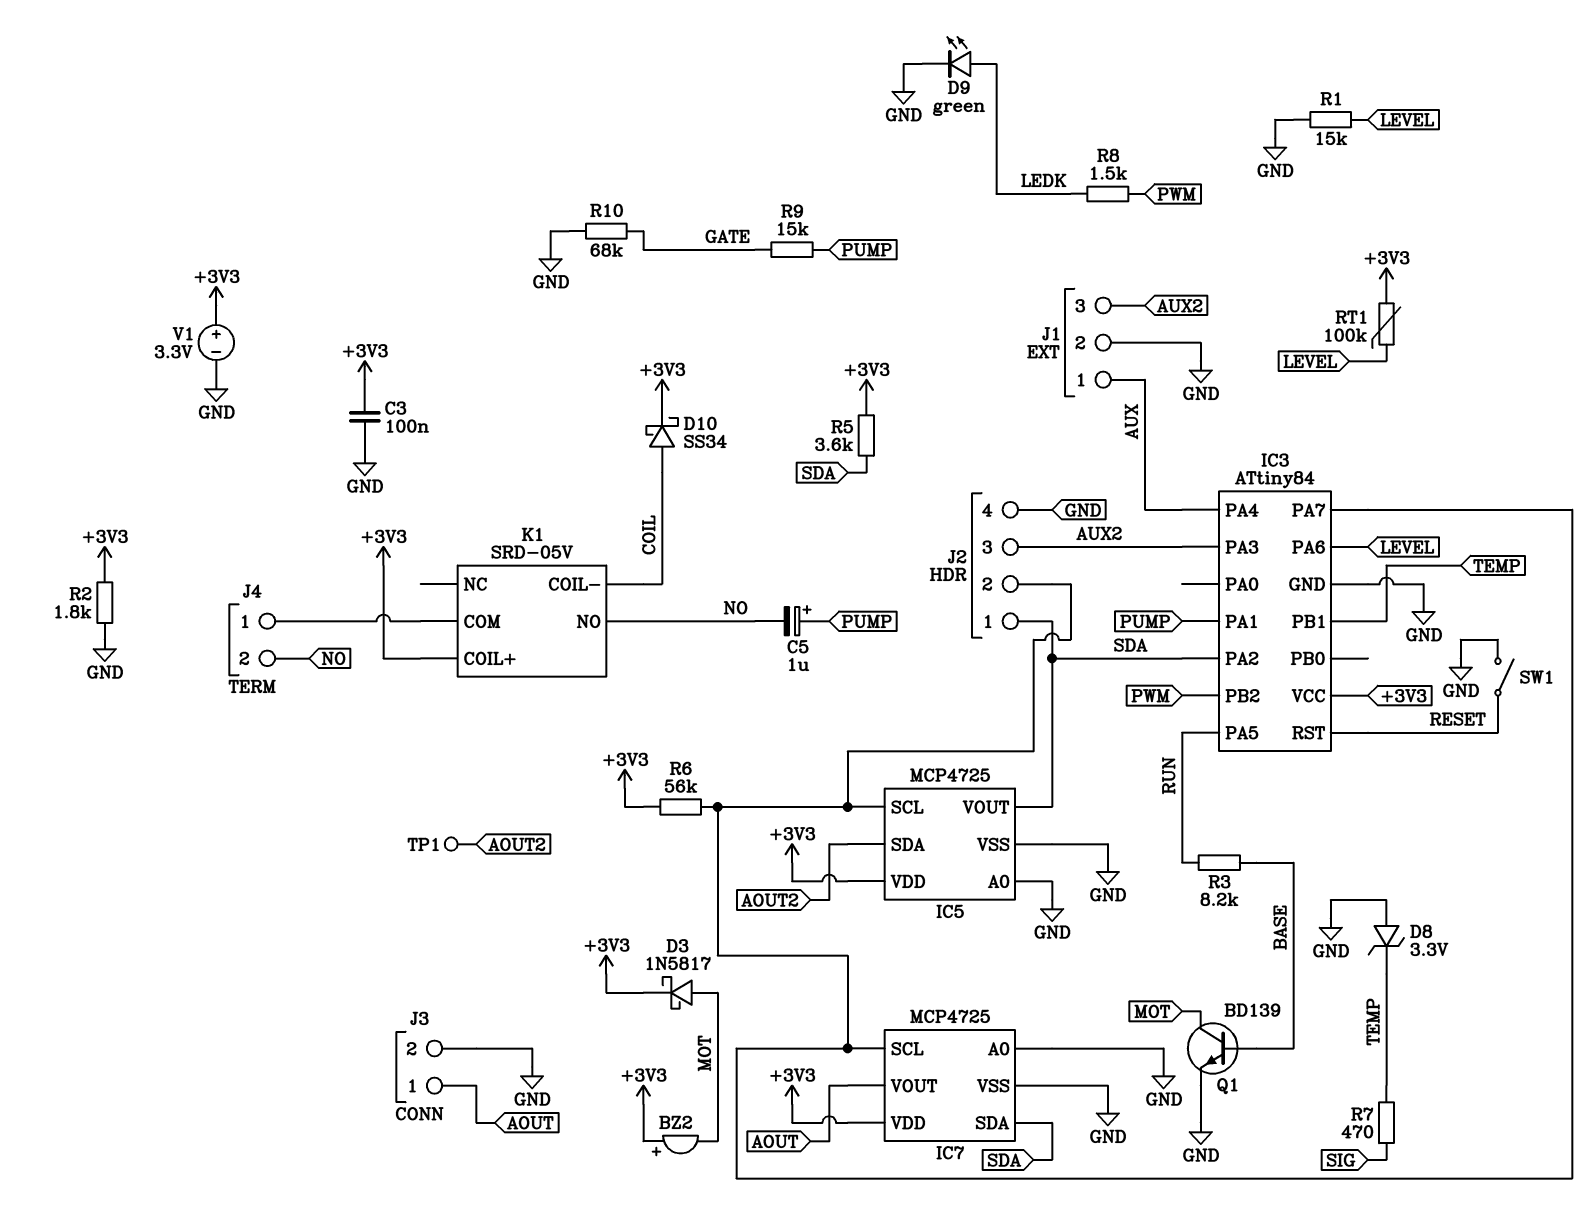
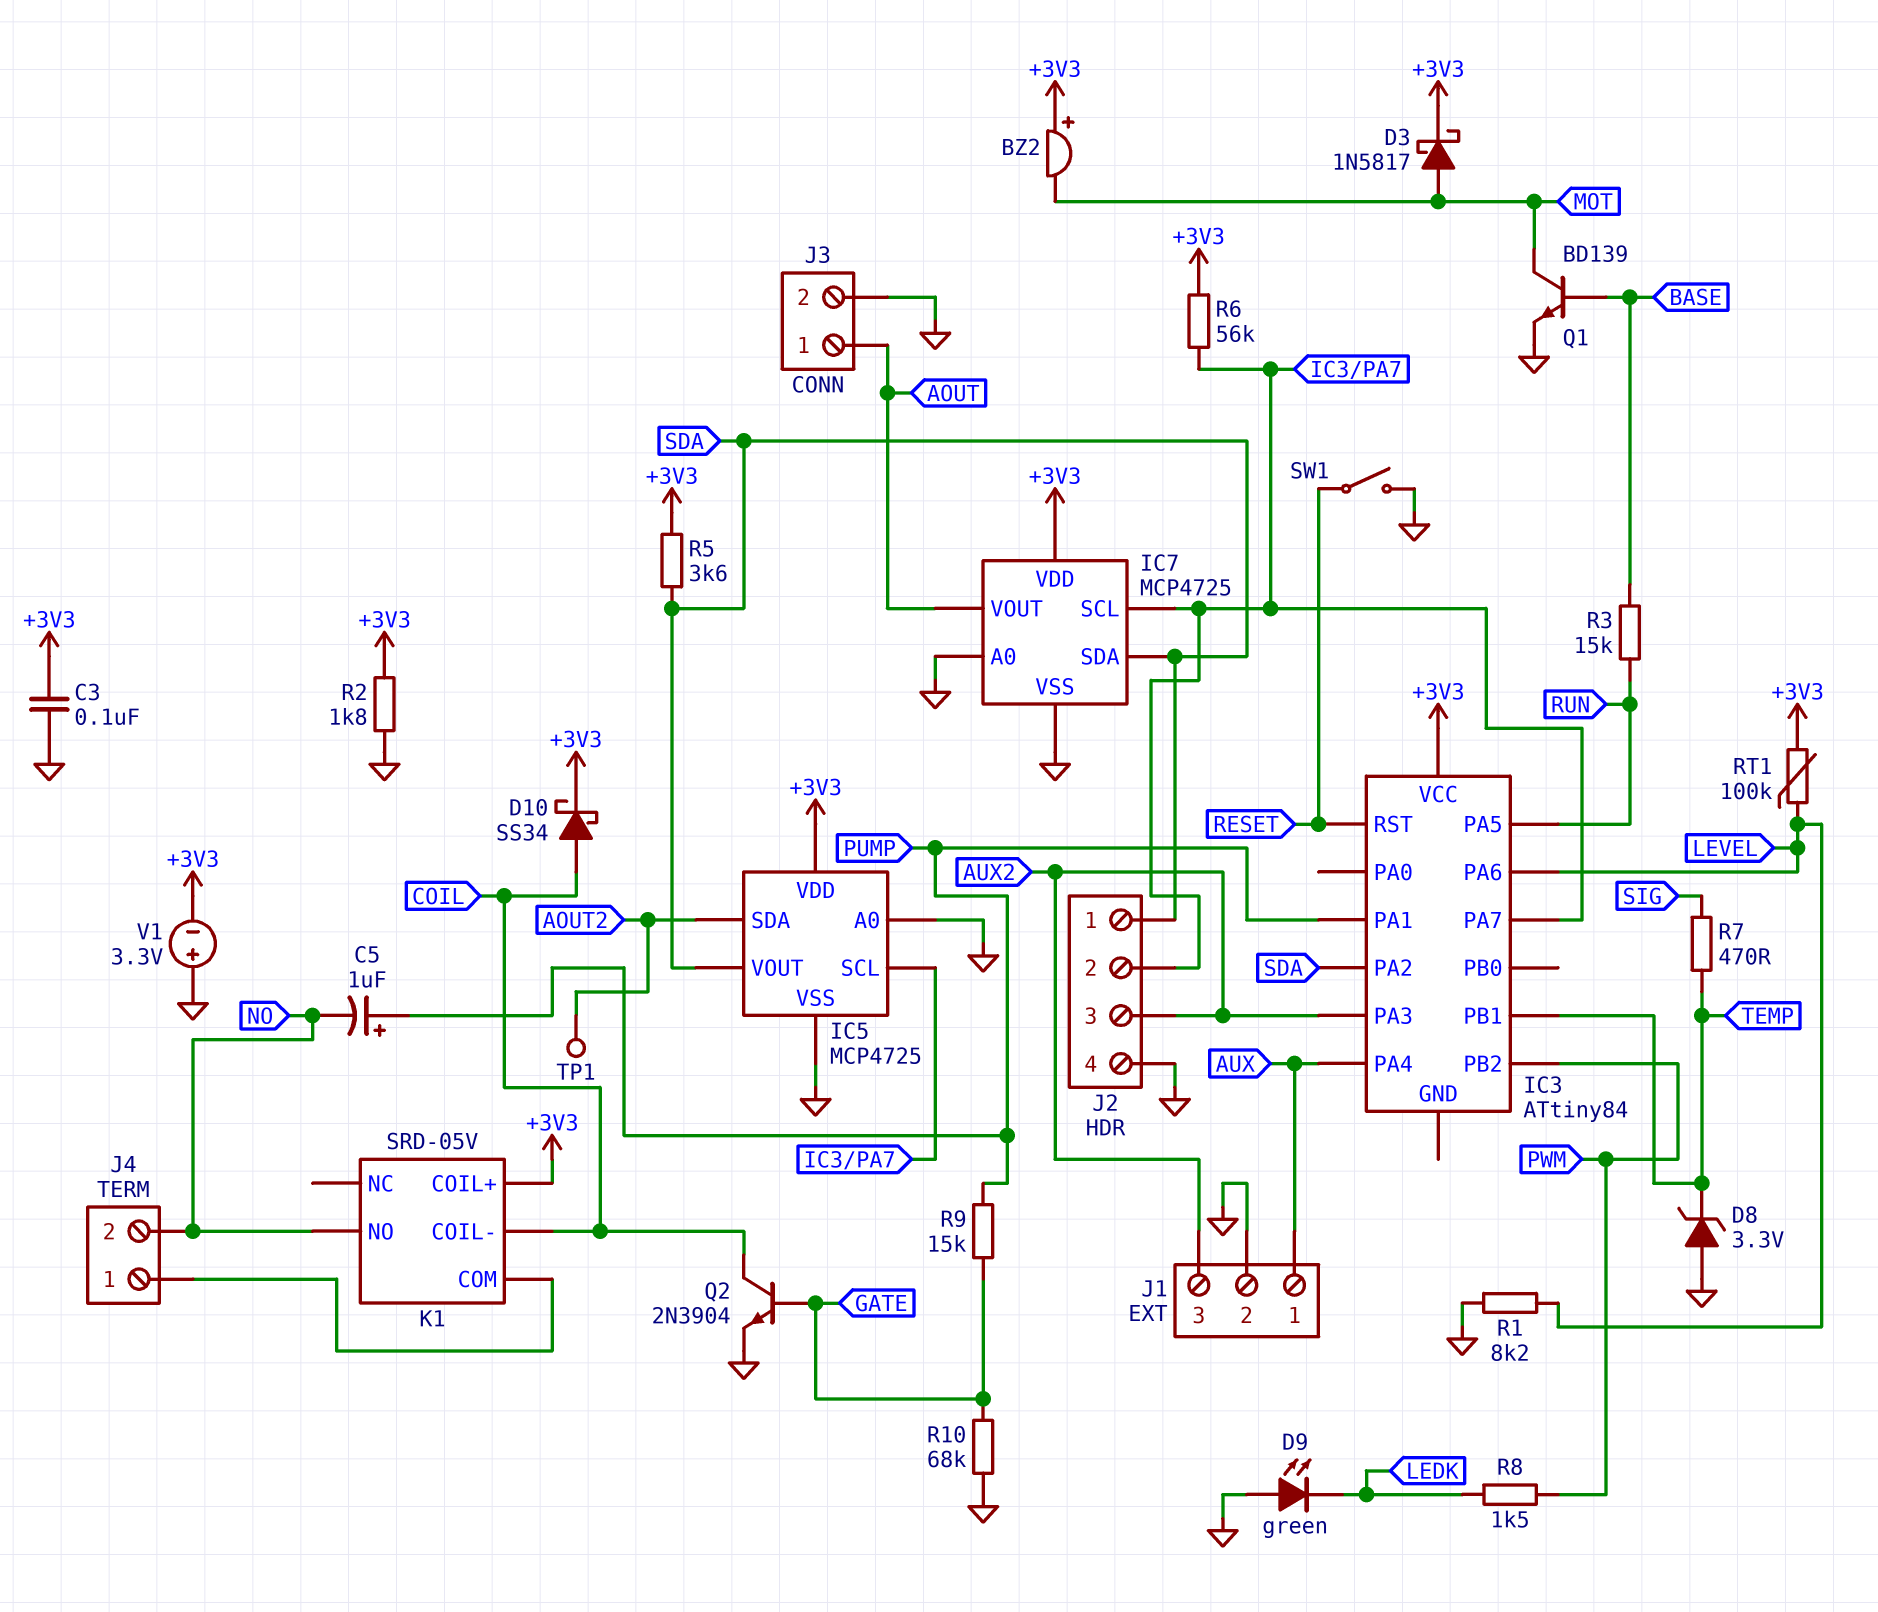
D9: LED green (A LEDK, K GND) -> LED green (A GND, K LEDK)
IC3 pin GND: GND -> none
Q2: none -> NPN 2N3904 (B GATE, C COIL, E GND)
R1: 15k (GND, LEVEL) -> 8.2k (GND, LEVEL)
R3: 8.2k (BASE, RUN) -> 15k (BASE, RUN)
V1: 3.3V (plus +3V3, minus GND) -> 3.3V (plus GND, minus +3V3)

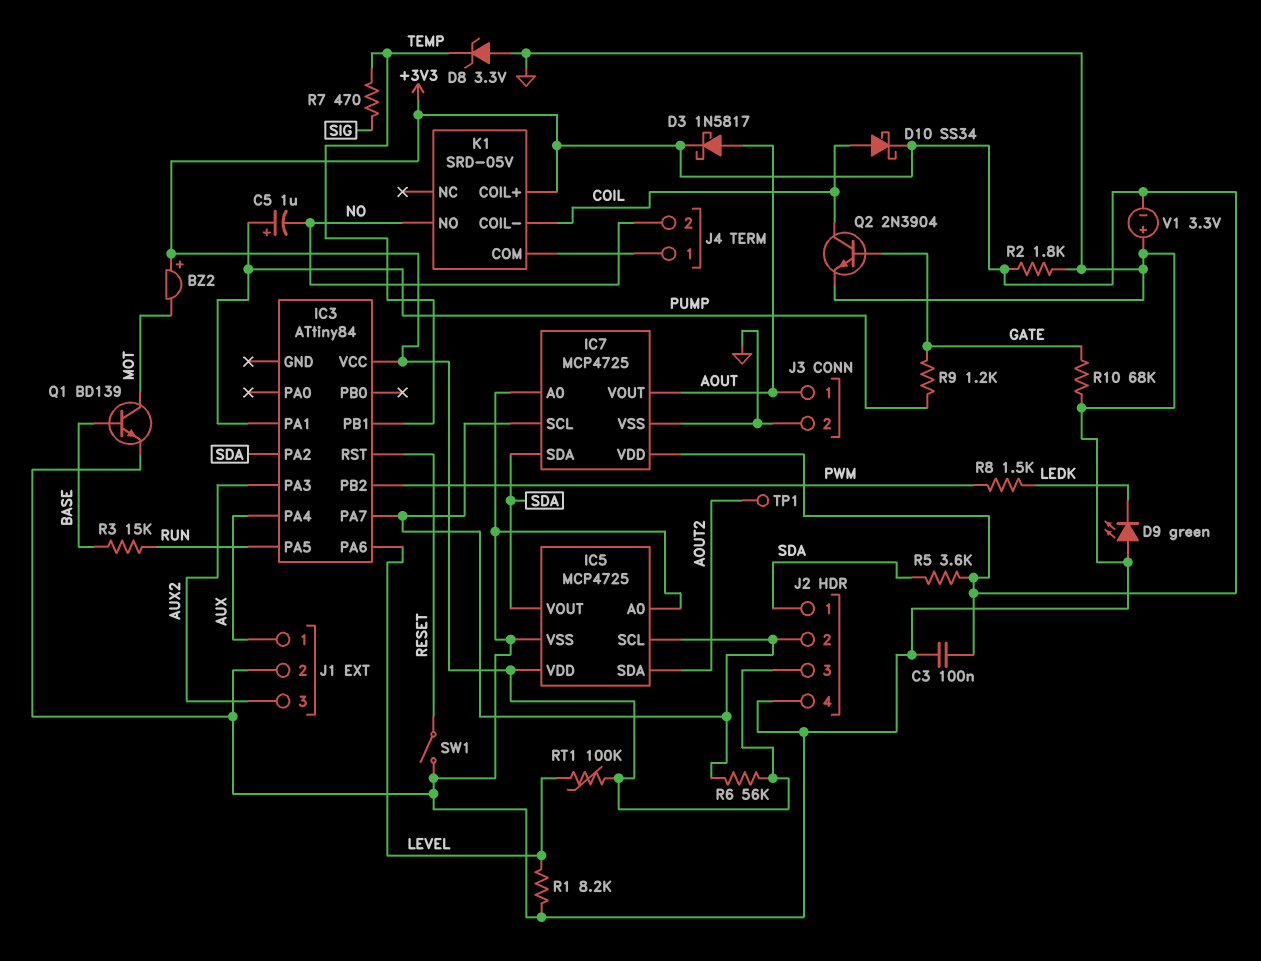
D3: schottky 1N5817 (A MOT, K +3V3) -> schottky 1N5817 (A AOUT, K +3V3)
J2 pin 3: AUX2 -> +3V3
R9: 15k (GATE, PUMP) -> 1.2k (GATE, PUMP)

